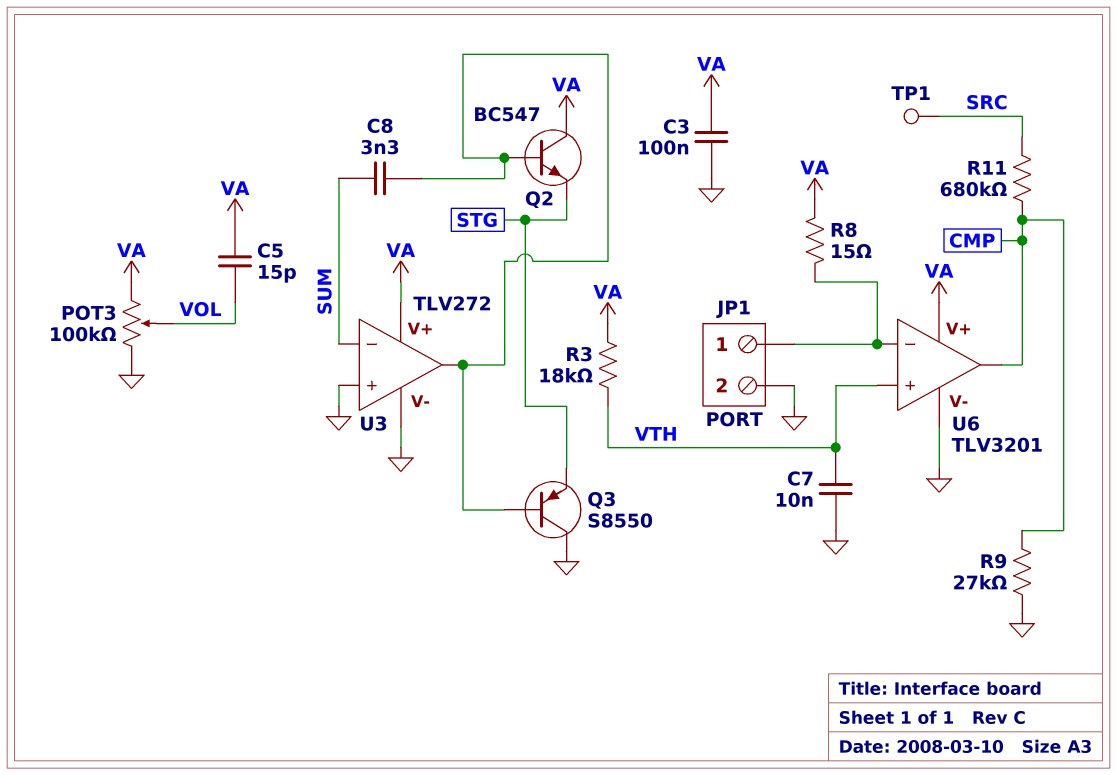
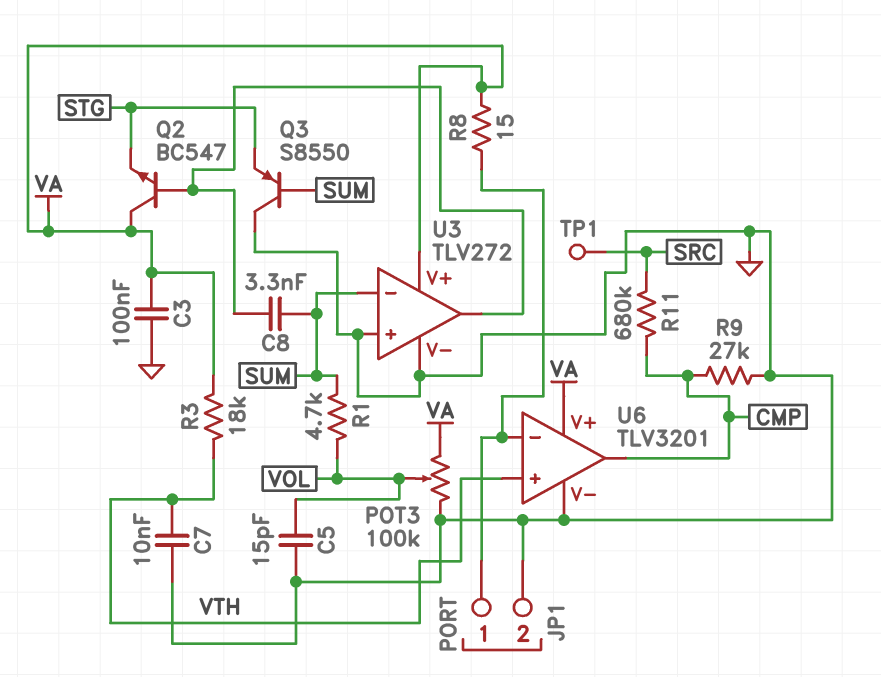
C5: 15pF (VA, VOL) -> 15pF (GND, VOL)
Q3: PNP S8550 (B U3/out, C GND, E STG) -> PNP S8550 (B SUM, C GND, E STG)
R1: none -> 4.7k (SUM, VOL)

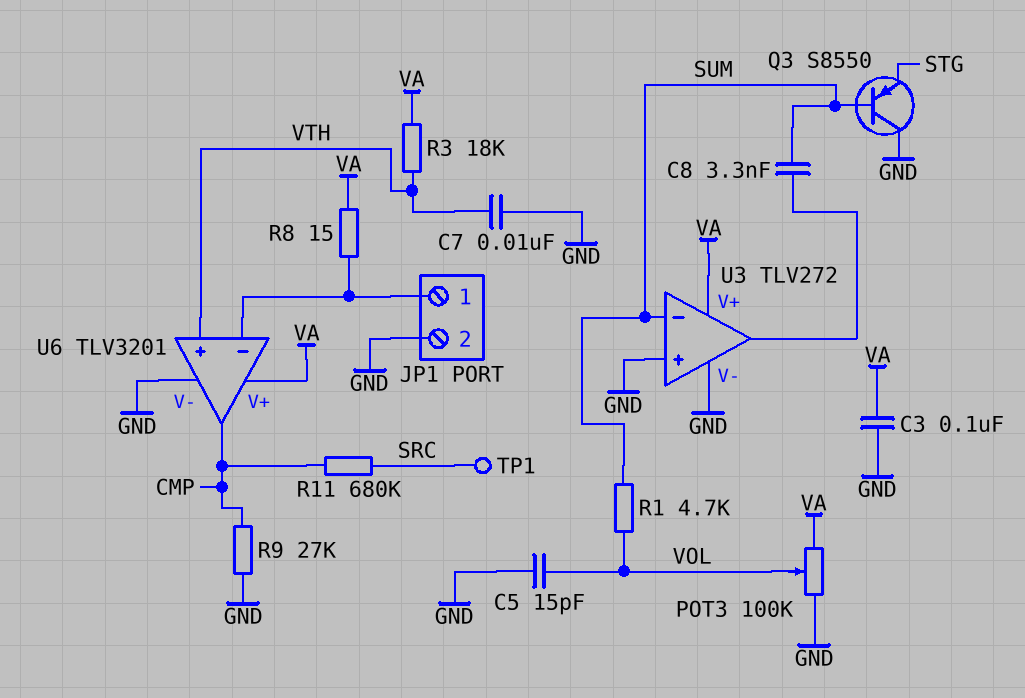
Q2: NPN BC547 (B U3/out, C VA, E STG) -> none

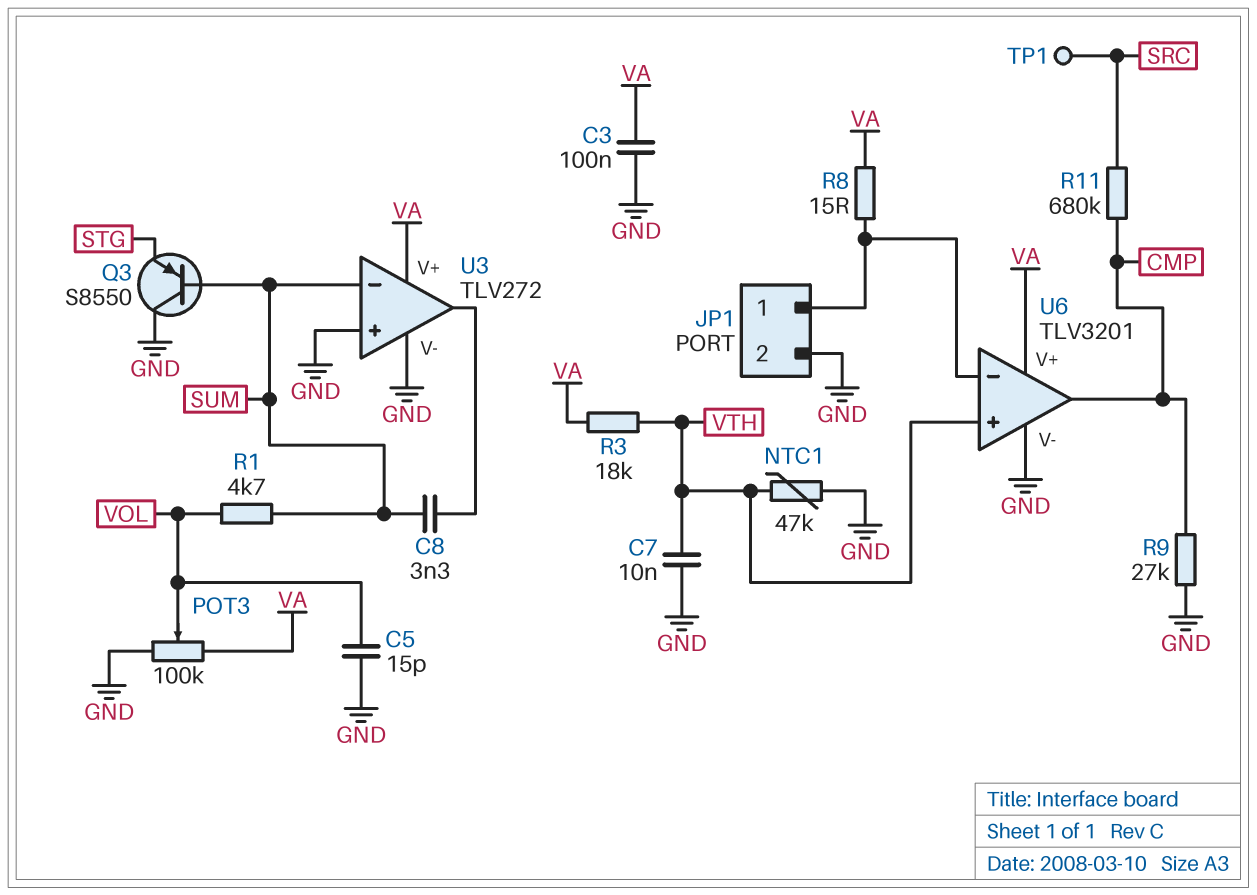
NTC1: none -> 47k (GND, VTH)

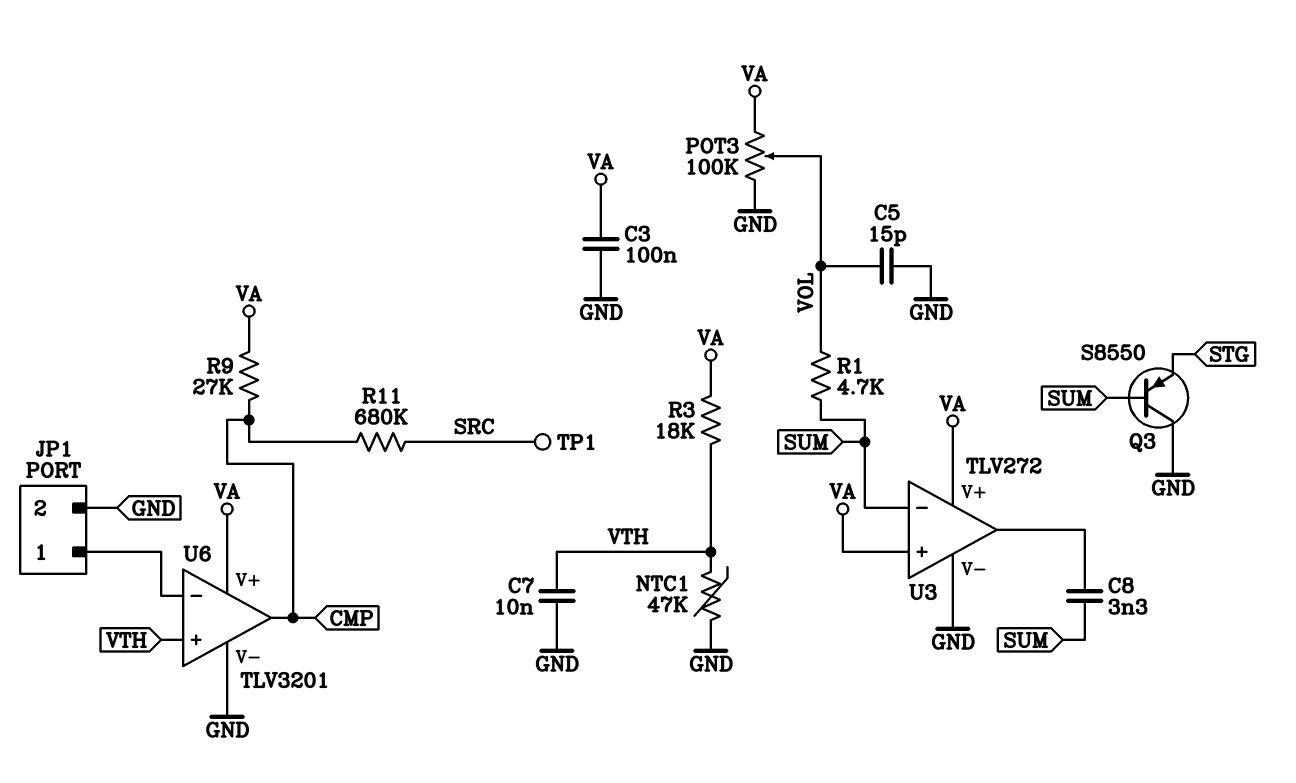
R8: 15 (JP1/1, VA) -> none
R9: 27k (CMP, GND) -> 27k (CMP, VA)
U3 pin in+: GND -> VA

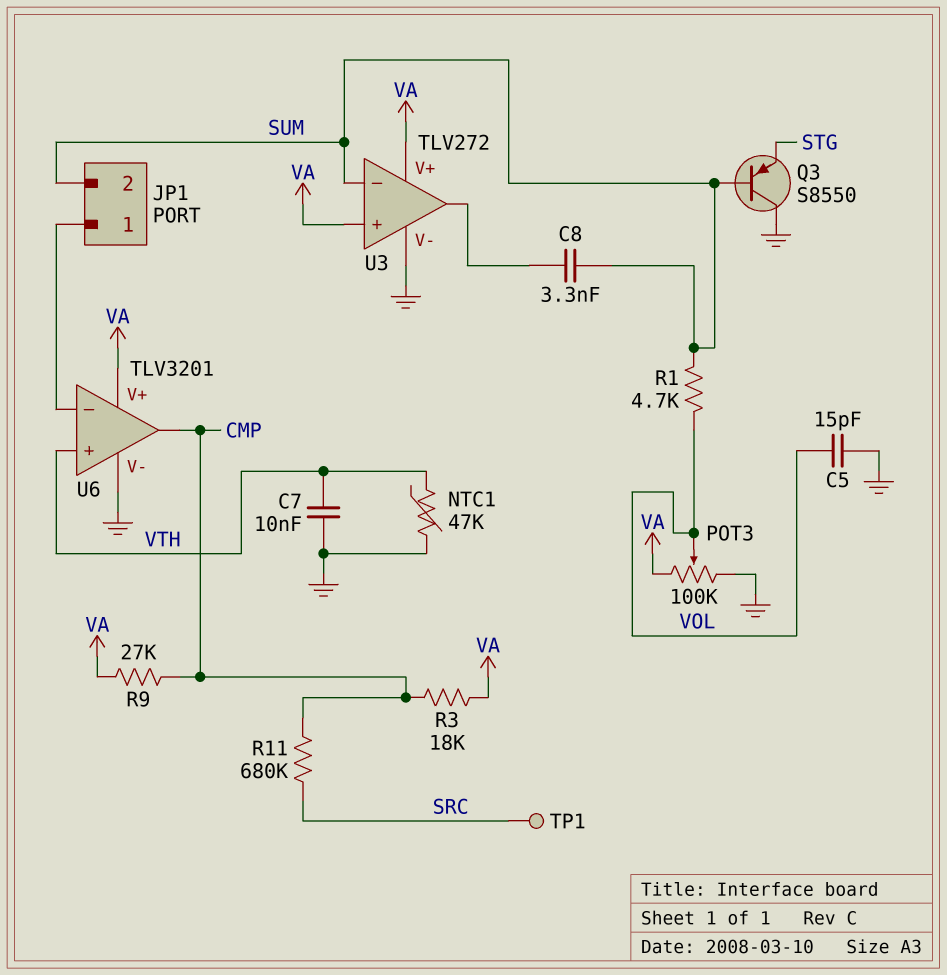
C3: 100nF (GND, VA) -> none
JP1 pin 2: GND -> SUM
R3: 18k (VA, VTH) -> 18k (CMP, VA)

